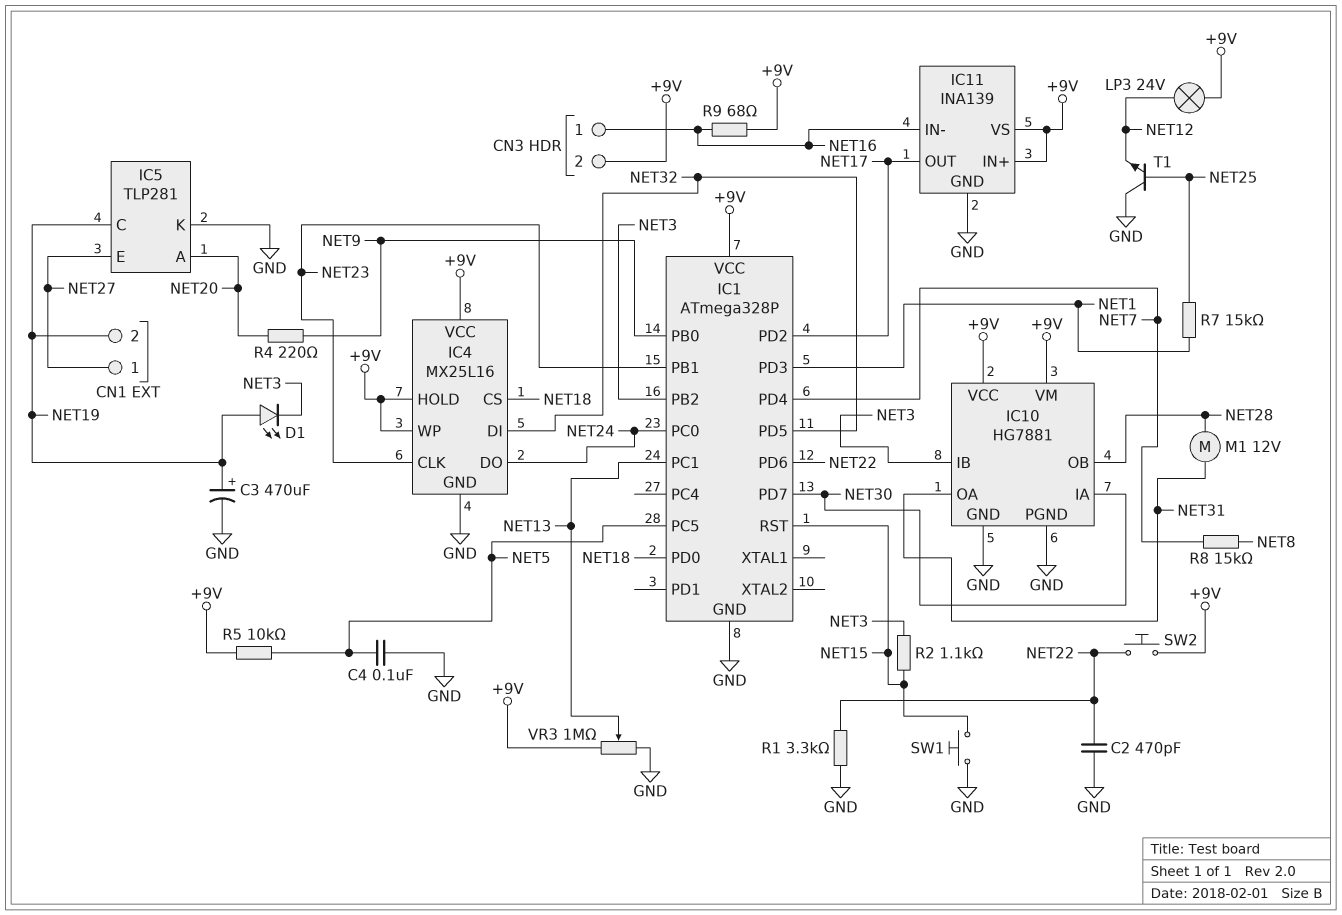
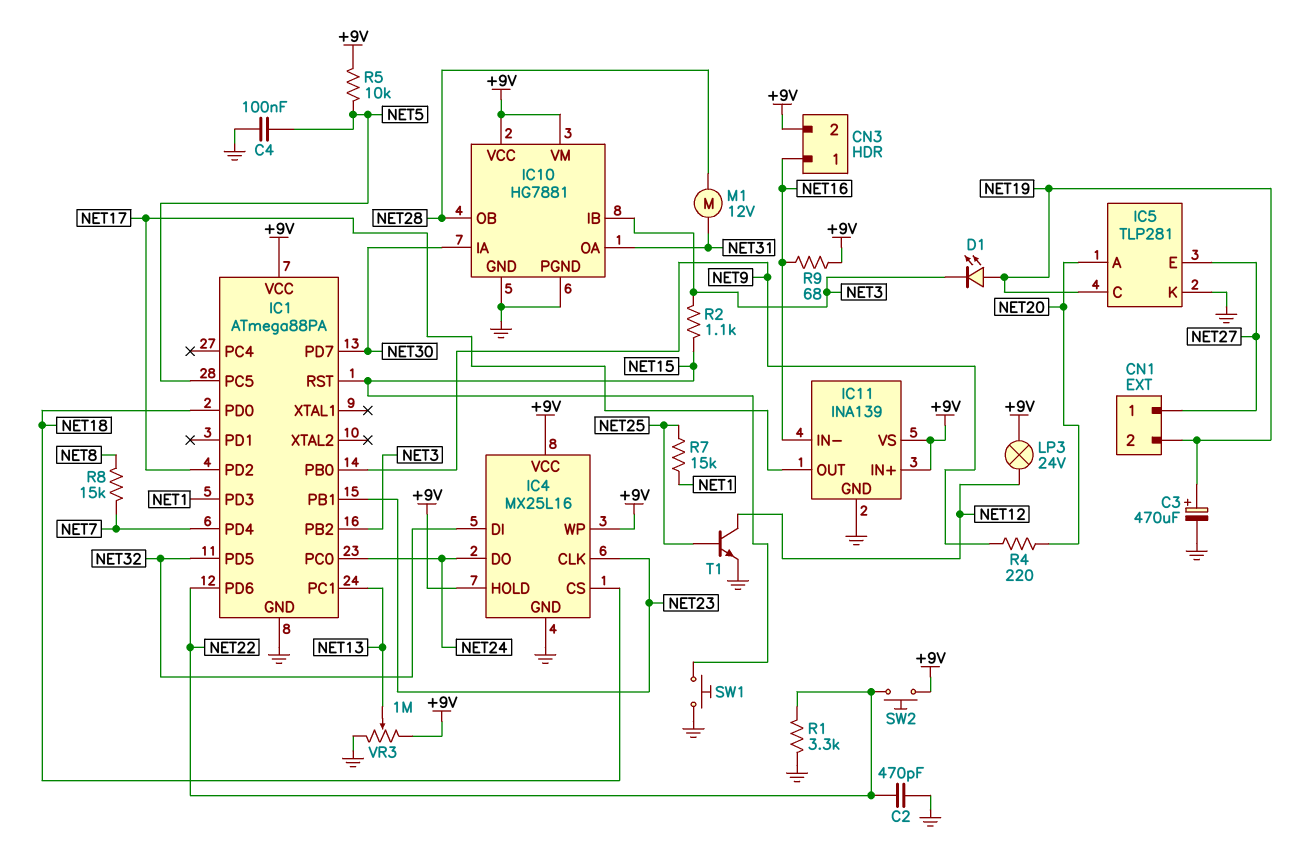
IC1: ATmega328P -> ATmega88PA
T1: NPN (B NET25, C GND, E NET12) -> NPN (B NET25, C NET12, E GND)

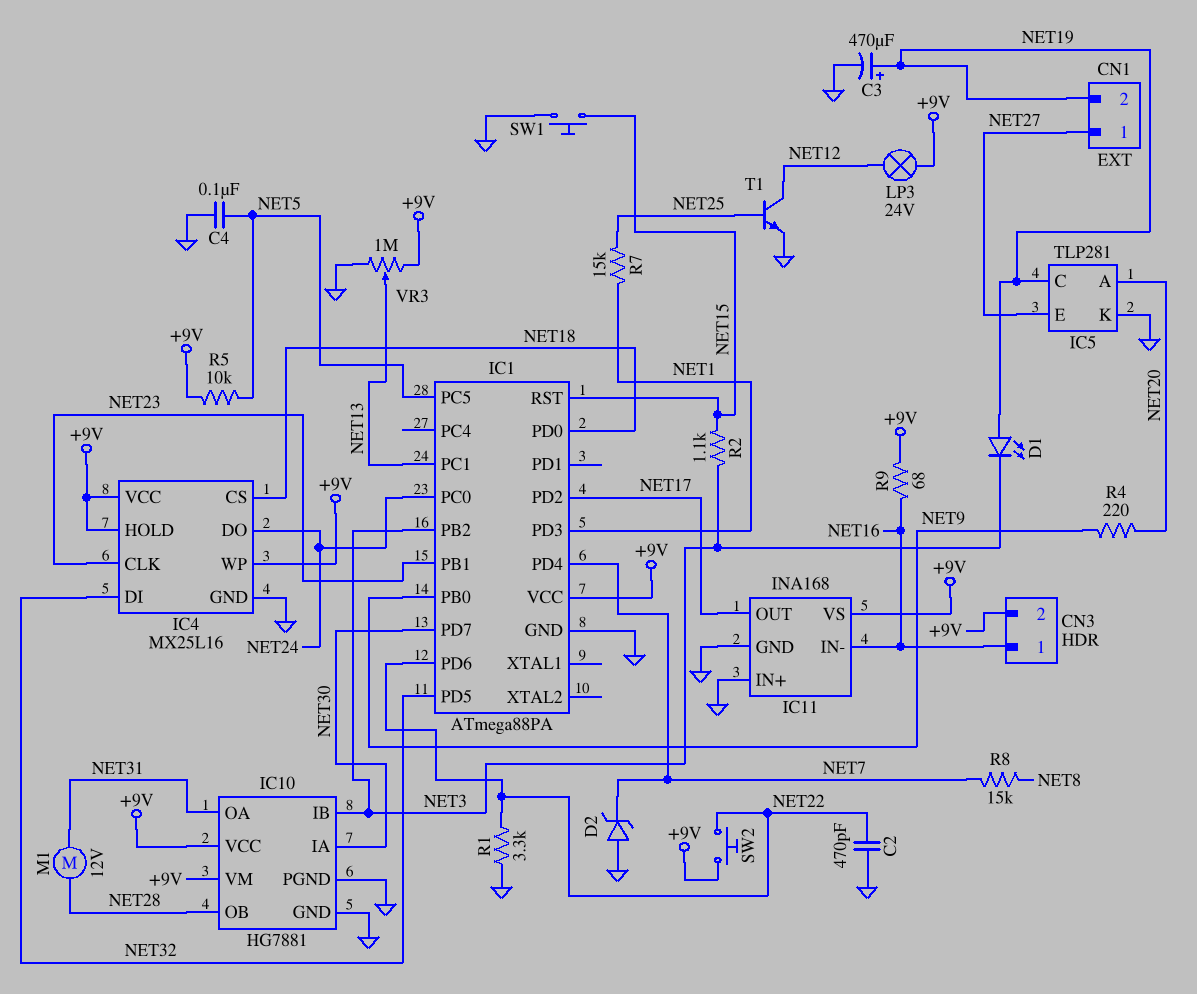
D2: none -> zener (A GND, K NET7)
IC11: INA139 -> INA168
IC11 pin IN+: +9V -> GND

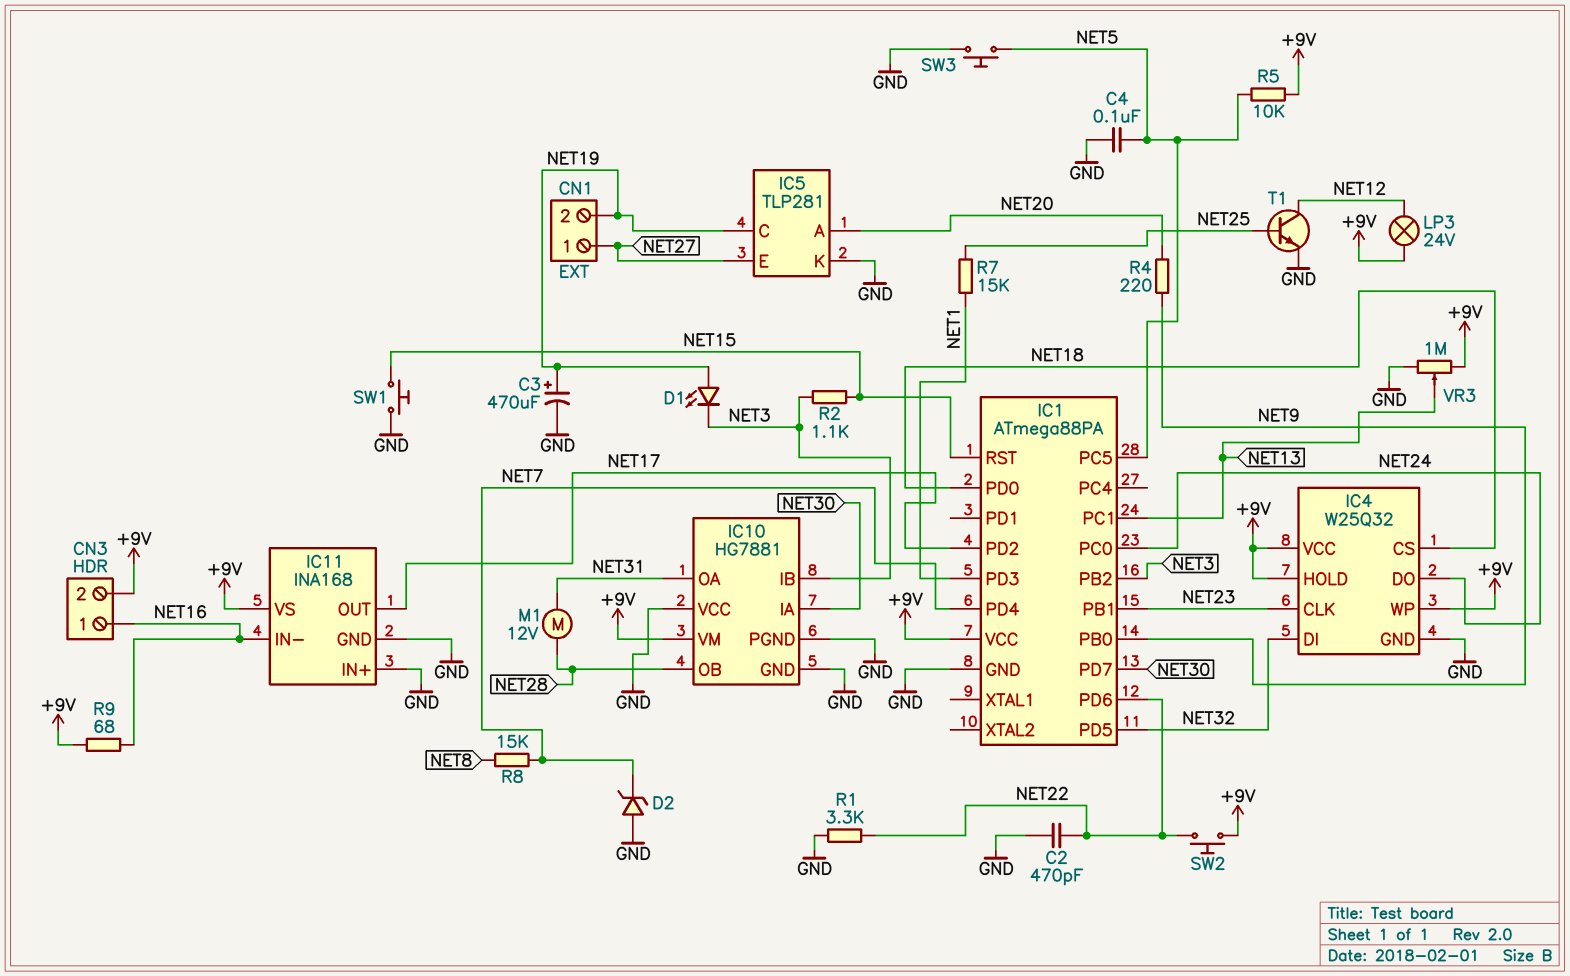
IC4: MX25L16 -> W25Q32
IC10 pin VCC: +9V -> GND
SW3: none -> button (GND, NET5)

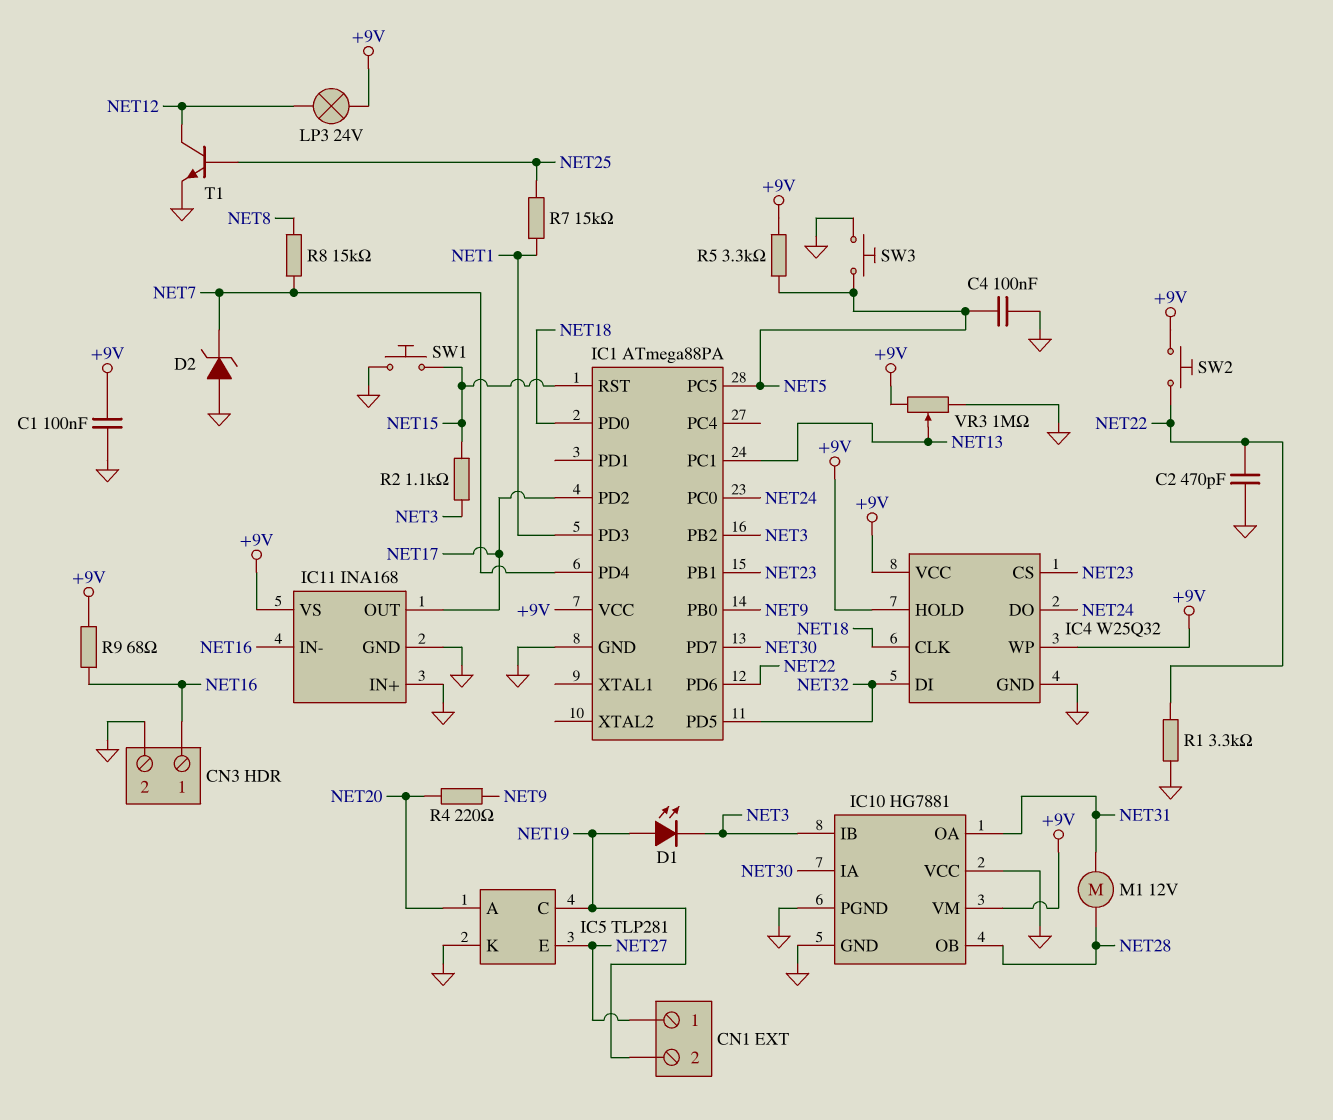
C1: none -> 100nF (+9V, GND)
C3: 470uF (plus NET19, minus GND) -> none
CN3 pin 2: +9V -> GND
IC4 pin CLK: NET23 -> NET18
IC4 pin CS: NET18 -> NET23
R5: 10k (+9V, NET5) -> 3.3k (+9V, NET5)

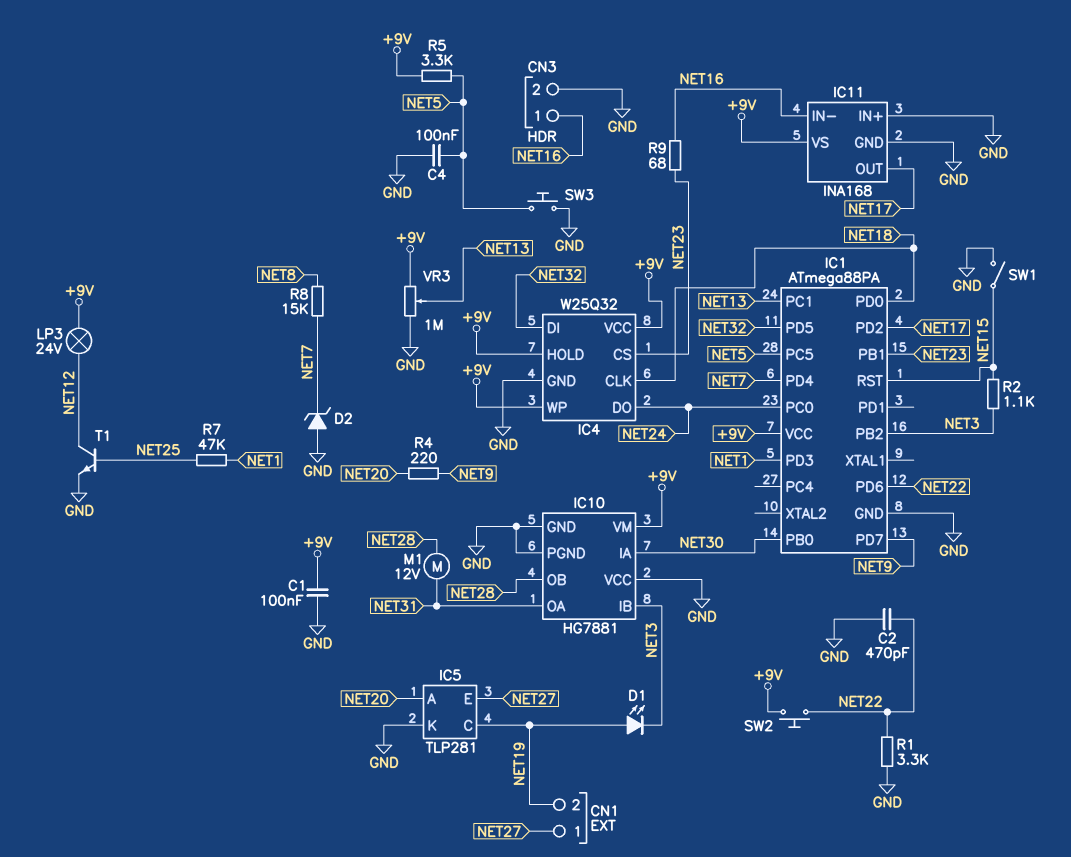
IC1 pin PB0: NET9 -> NET30
IC1 pin PD7: NET30 -> NET9
R7: 15k (NET1, NET25) -> 47k (NET1, NET25)
R9: 68 (+9V, NET16) -> 68 (NET16, NET23)
SW1: button (GND, NET15) -> switch (GND, NET15)

